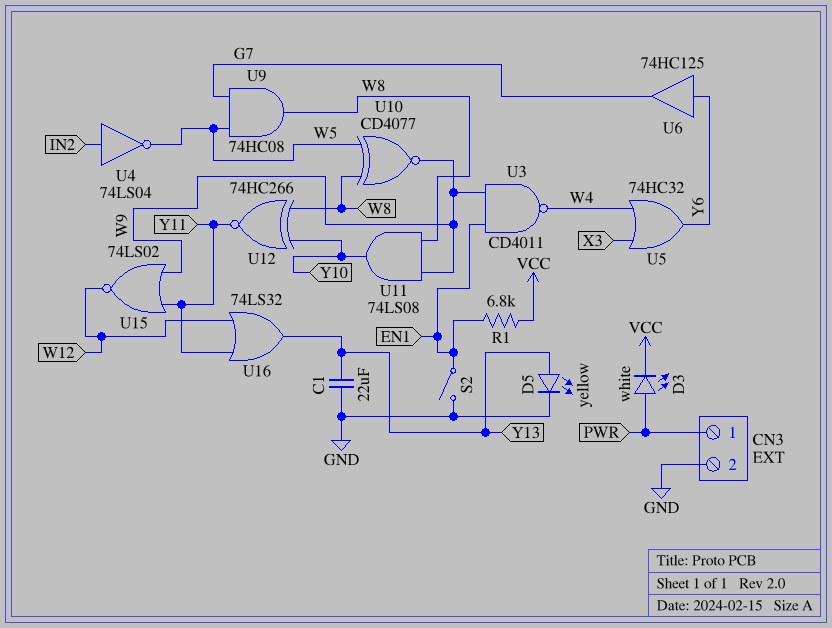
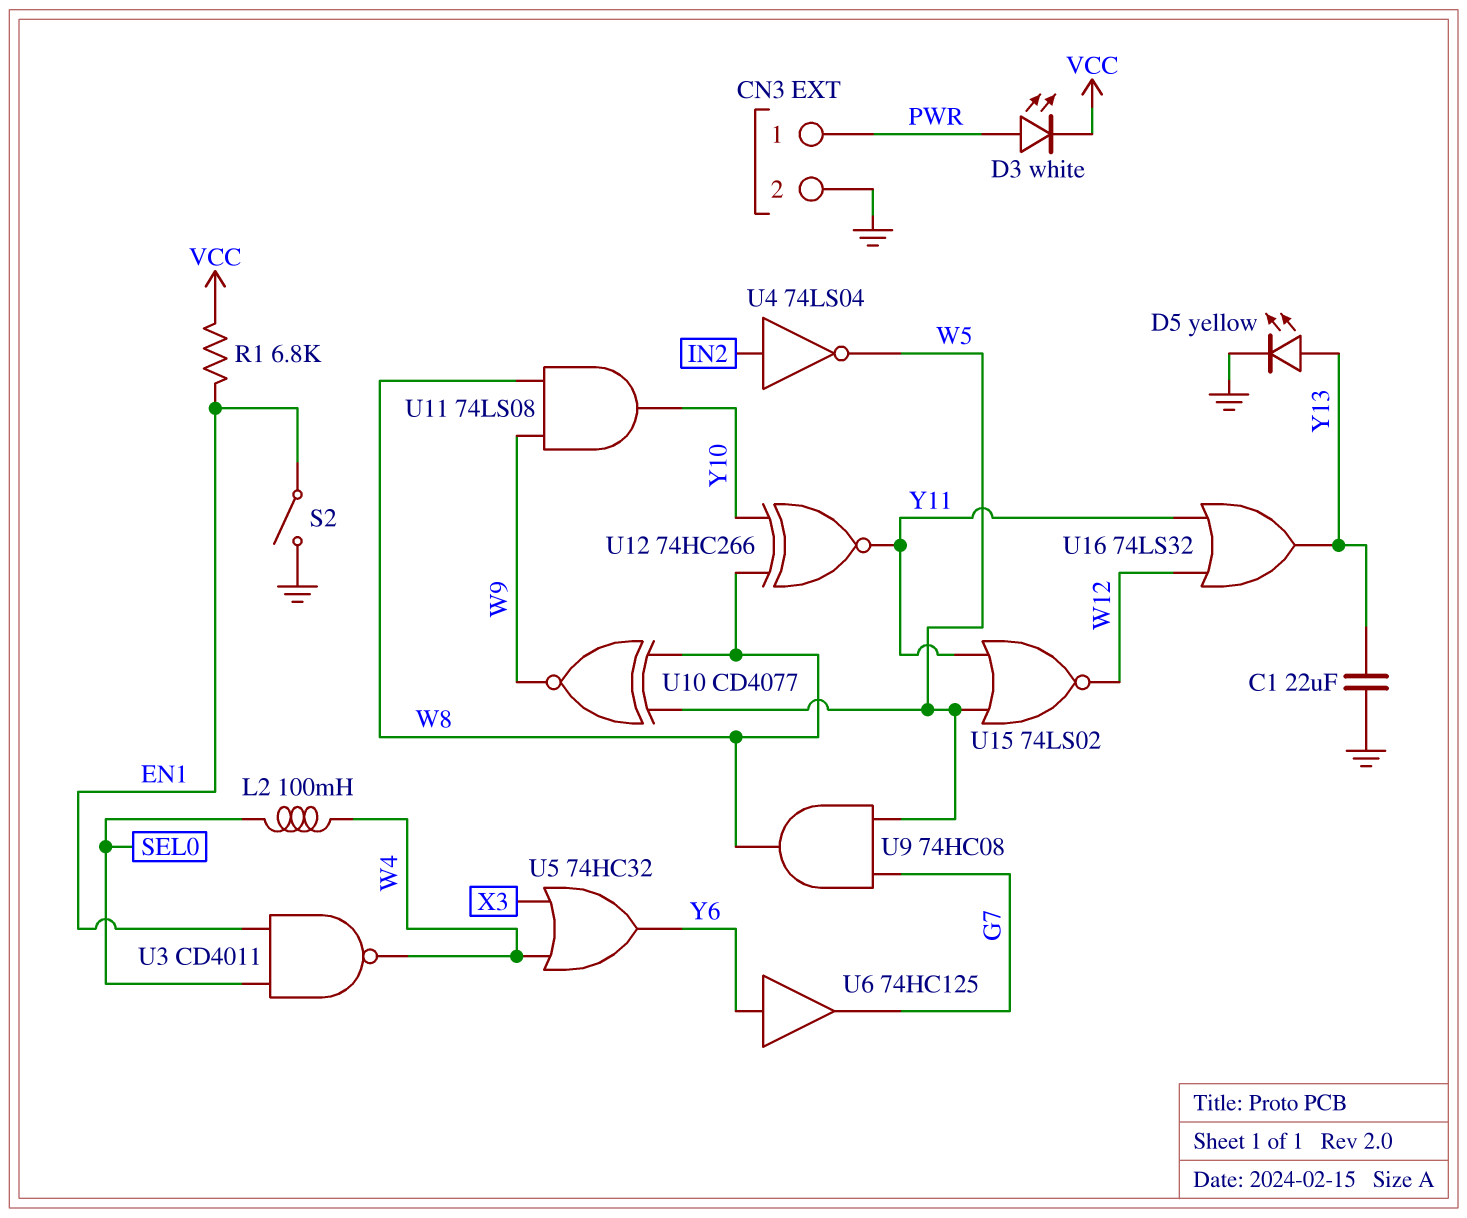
L2: none -> 100mH (SEL0, W4)
U3: NAND CD4011 (in EN1, in W9, out W4) -> NAND CD4011 (in EN1, in SEL0, out W4)
U15: NOR 74LS02 (in W9, in Y11, out W12) -> NOR 74LS02 (in W5, in Y11, out W12)

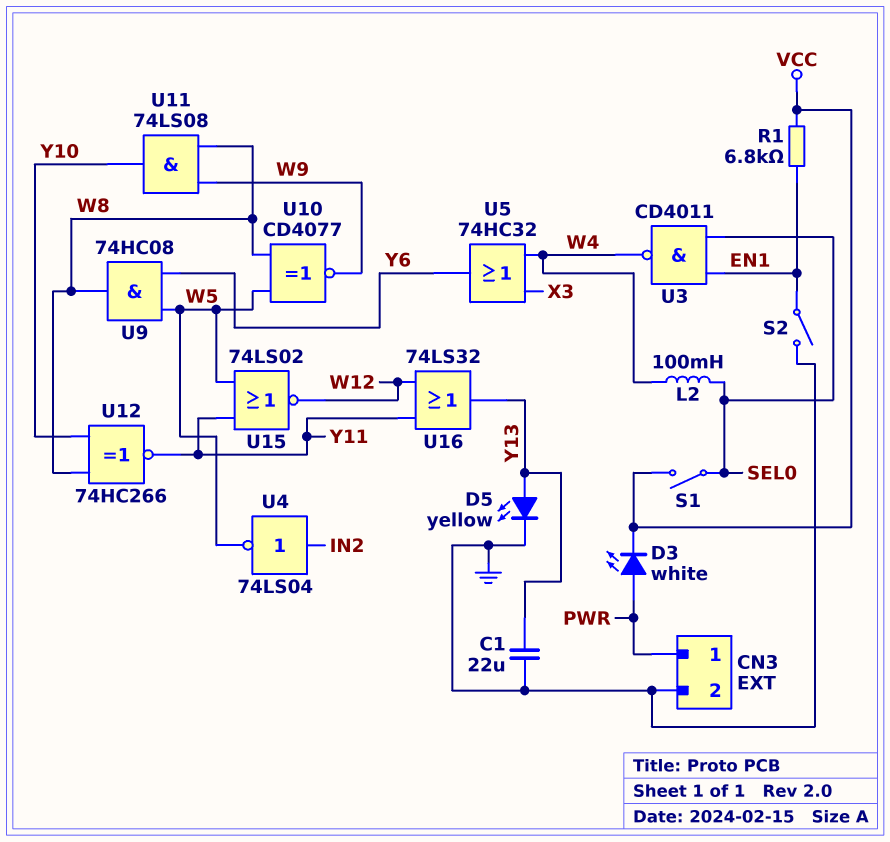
S1: none -> switch (SEL0, VCC)
U6: buffer 74HC125 (in Y6, out G7) -> none
U9: AND 74HC08 (in G7, in W5, out W8) -> AND 74HC08 (in W5, in Y6, out W8)

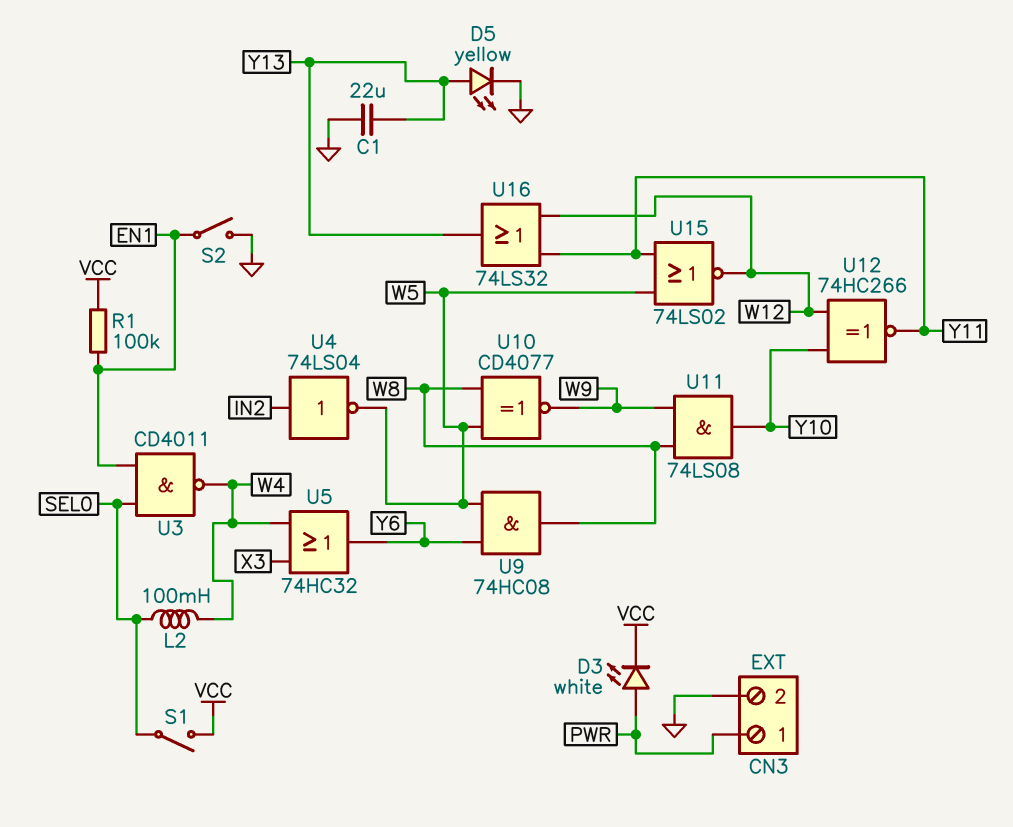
R1: 6.8k (EN1, VCC) -> 100k (EN1, VCC)
U12: XNOR 74HC266 (in W8, in Y10, out Y11) -> XNOR 74HC266 (in W12, in Y10, out Y11)

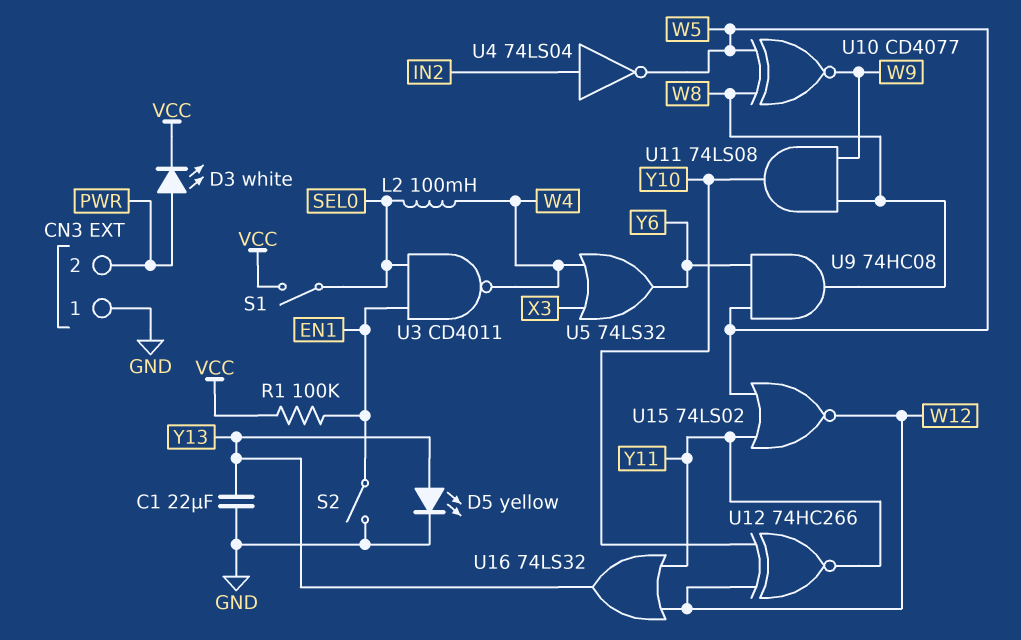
CN3 pin 1: PWR -> GND
CN3 pin 2: GND -> PWR
U5: OR 74HC32 (in W4, in X3, out Y6) -> OR 74LS32 (in W4, in X3, out Y6)

